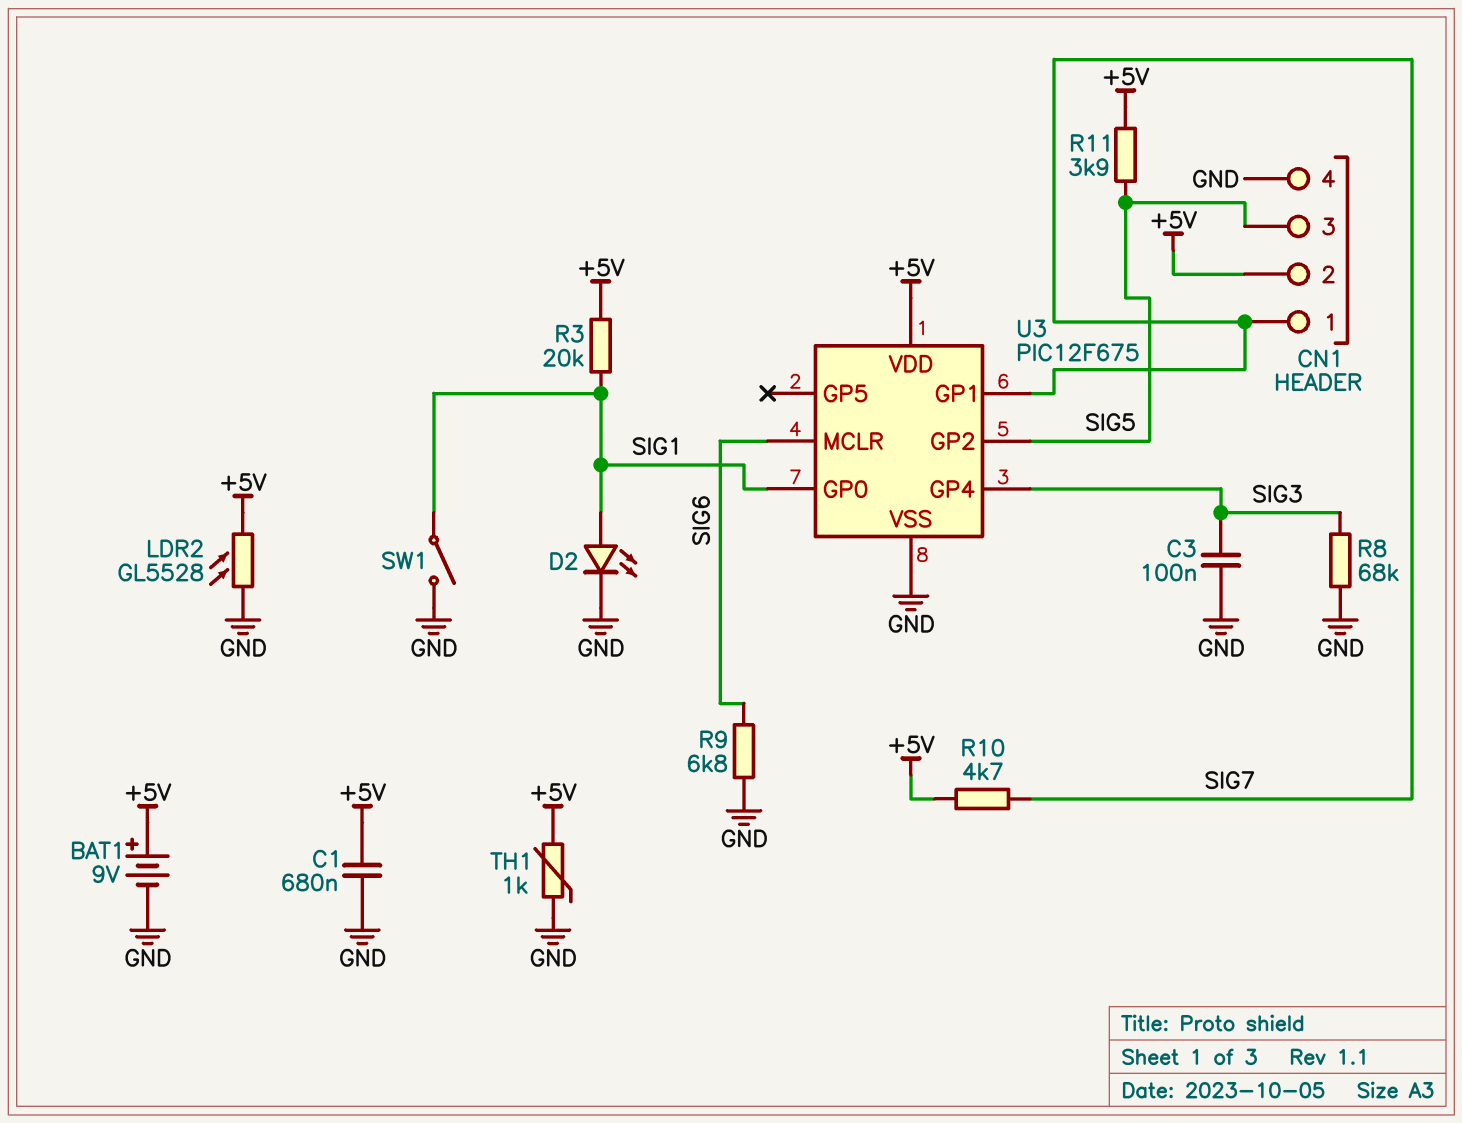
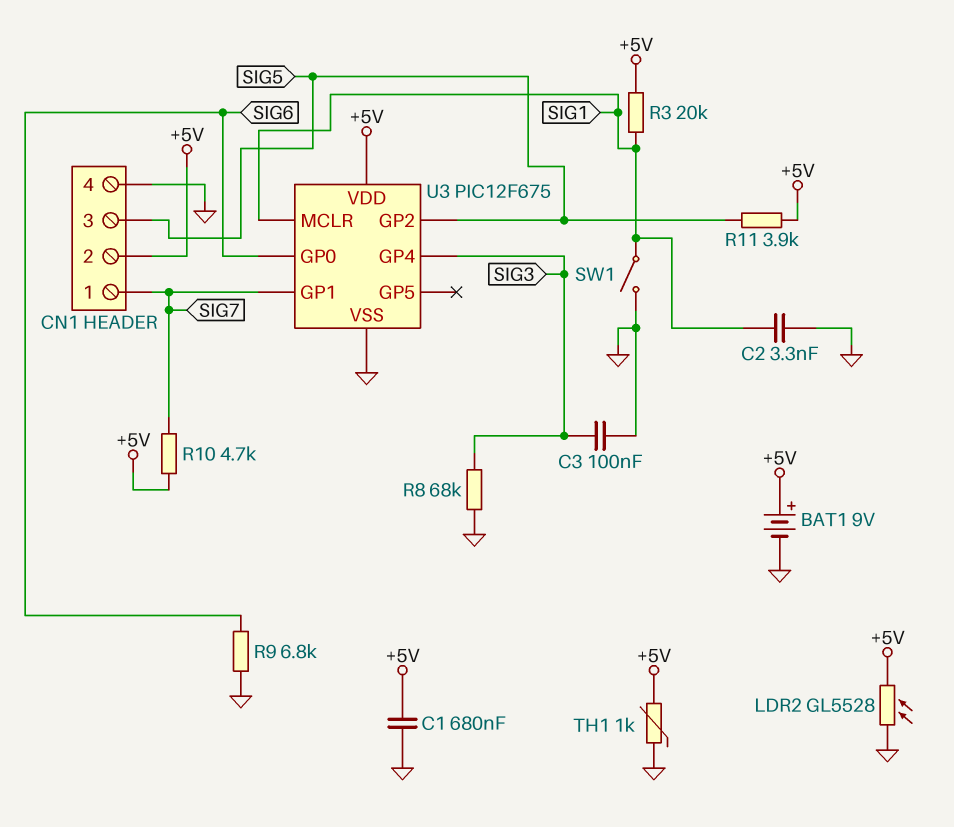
C2: none -> 3.3nF (GND, SIG1)
D2: LED (A SIG1, K GND) -> none
U3 pin GP0: SIG1 -> SIG6
U3 pin MCLR: SIG6 -> SIG1

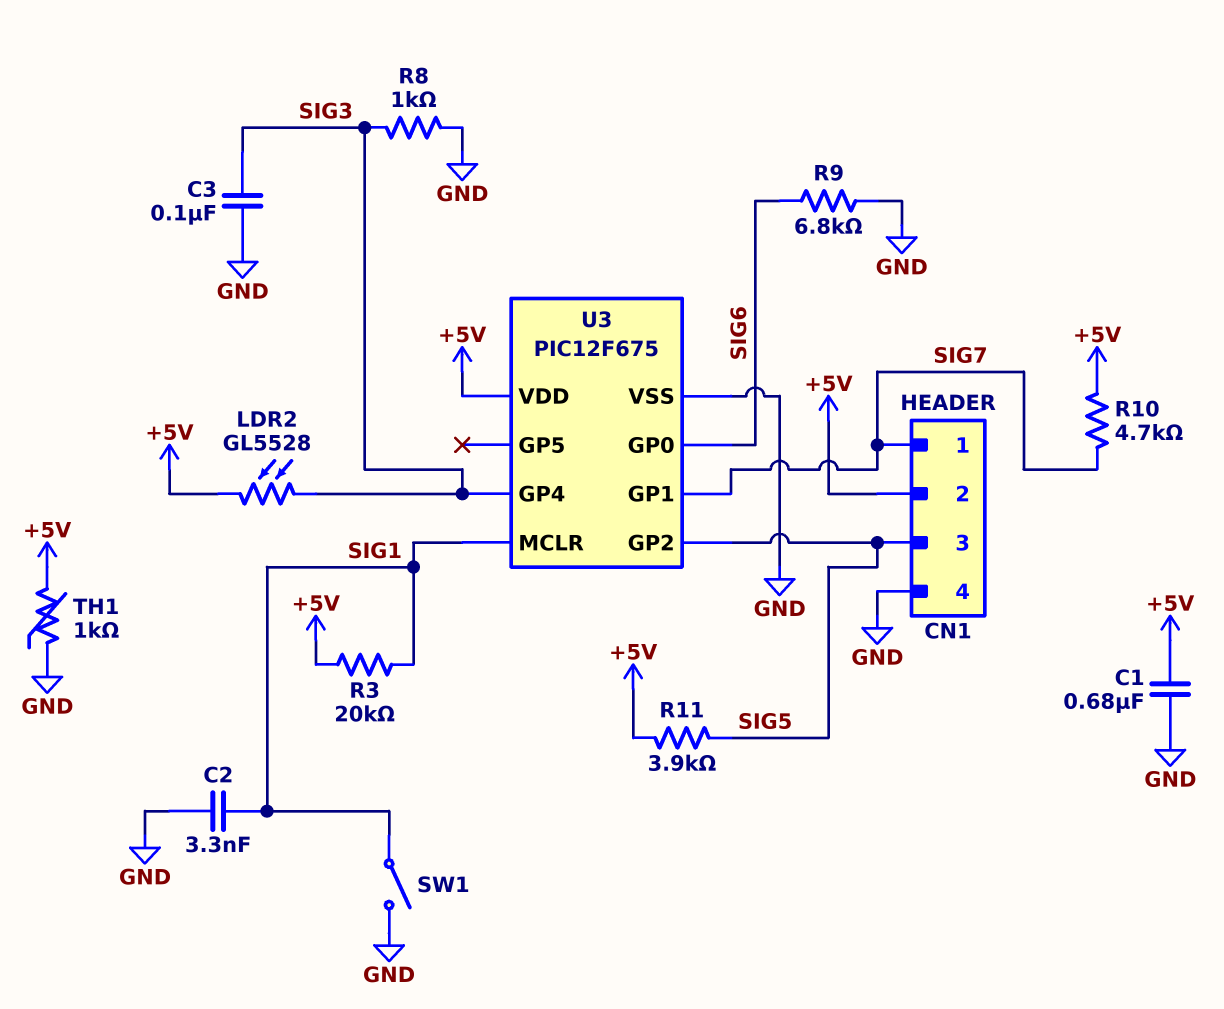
BAT1: 9V (plus +5V, minus GND) -> none
LDR2: GL5528 (+5V, GND) -> GL5528 (+5V, SIG3)
R8: 68k (GND, SIG3) -> 1k (GND, SIG3)

